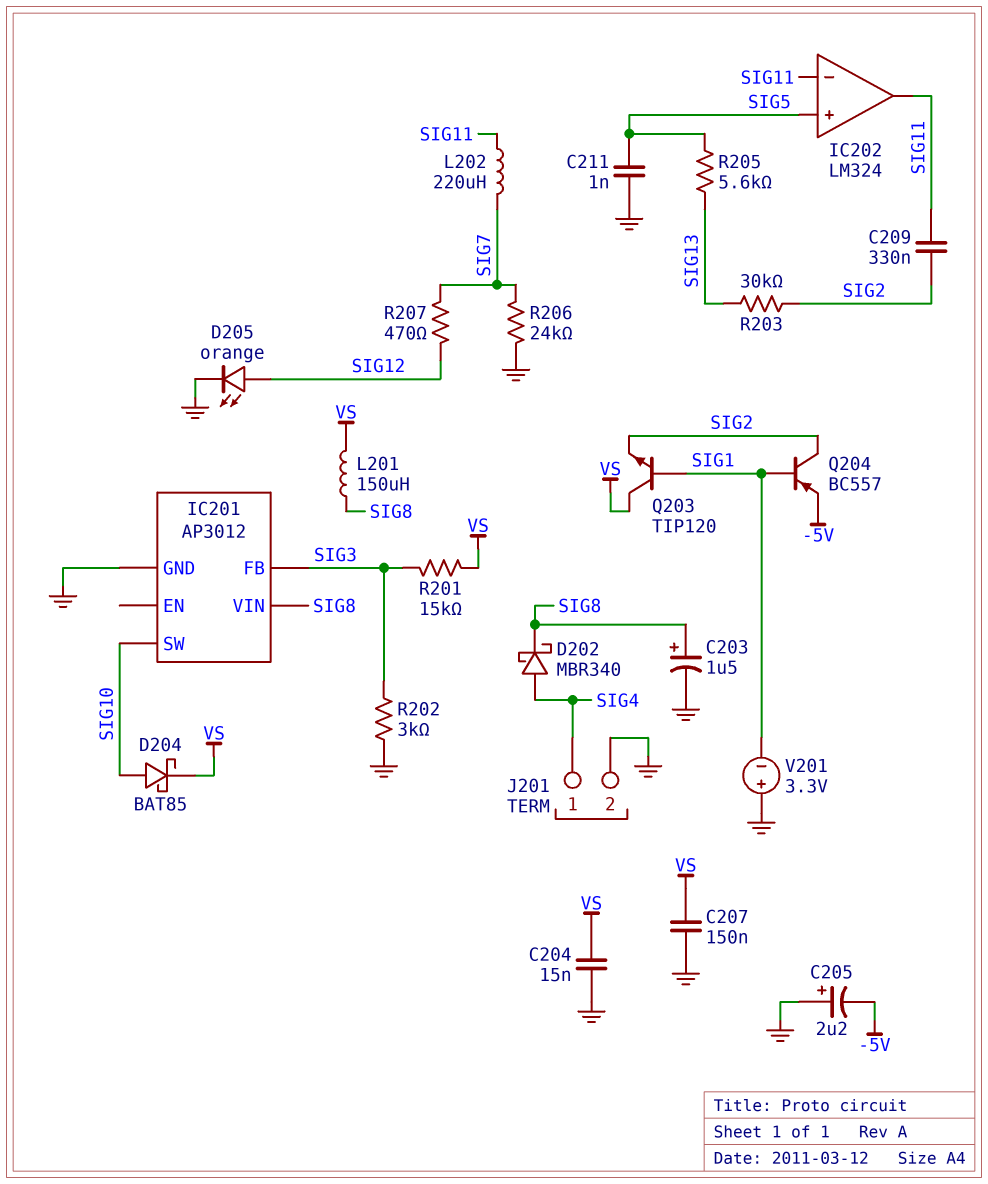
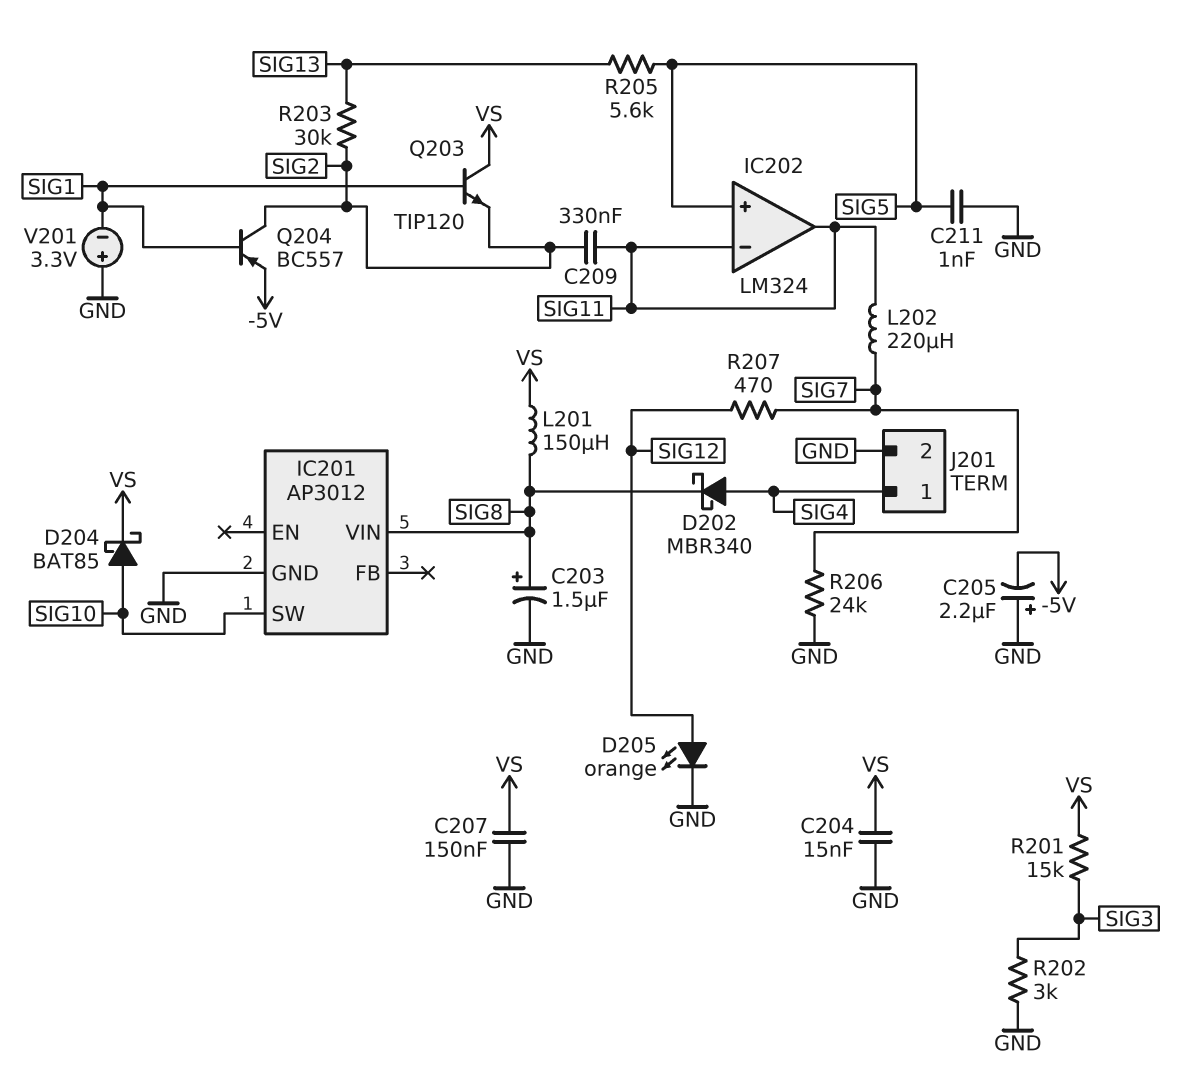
IC201 pin FB: SIG3 -> none

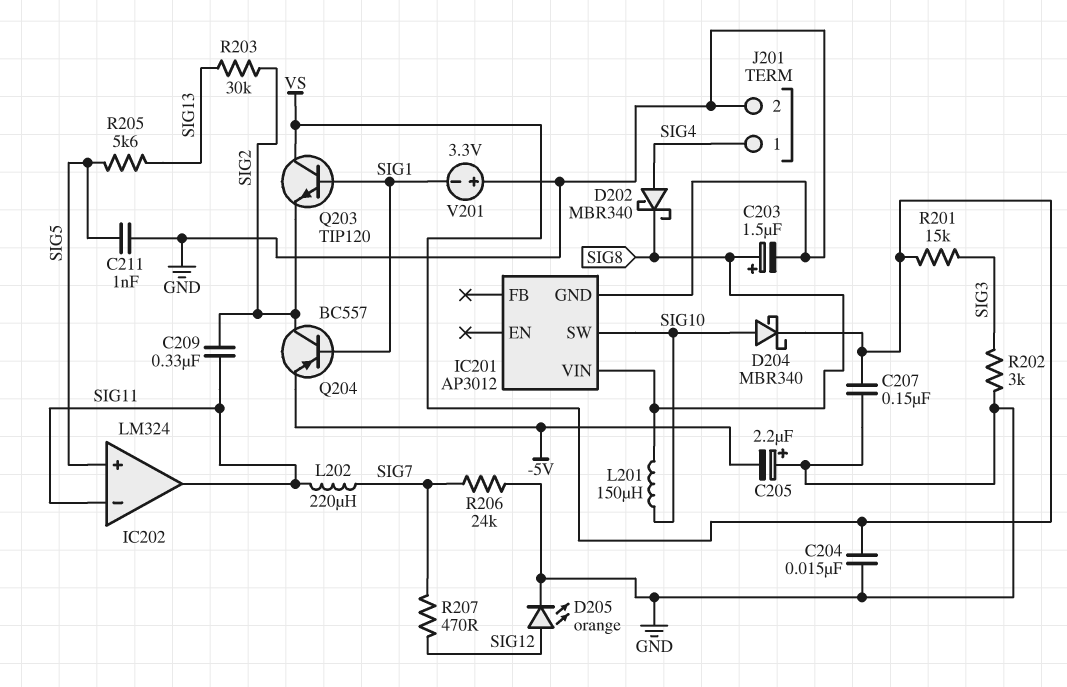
D204: schottky BAT85 (A SIG10, K VS) -> schottky MBR340 (A SIG10, K VS)
L201: 150uH (SIG8, VS) -> 150uH (SIG8, SIG10)

